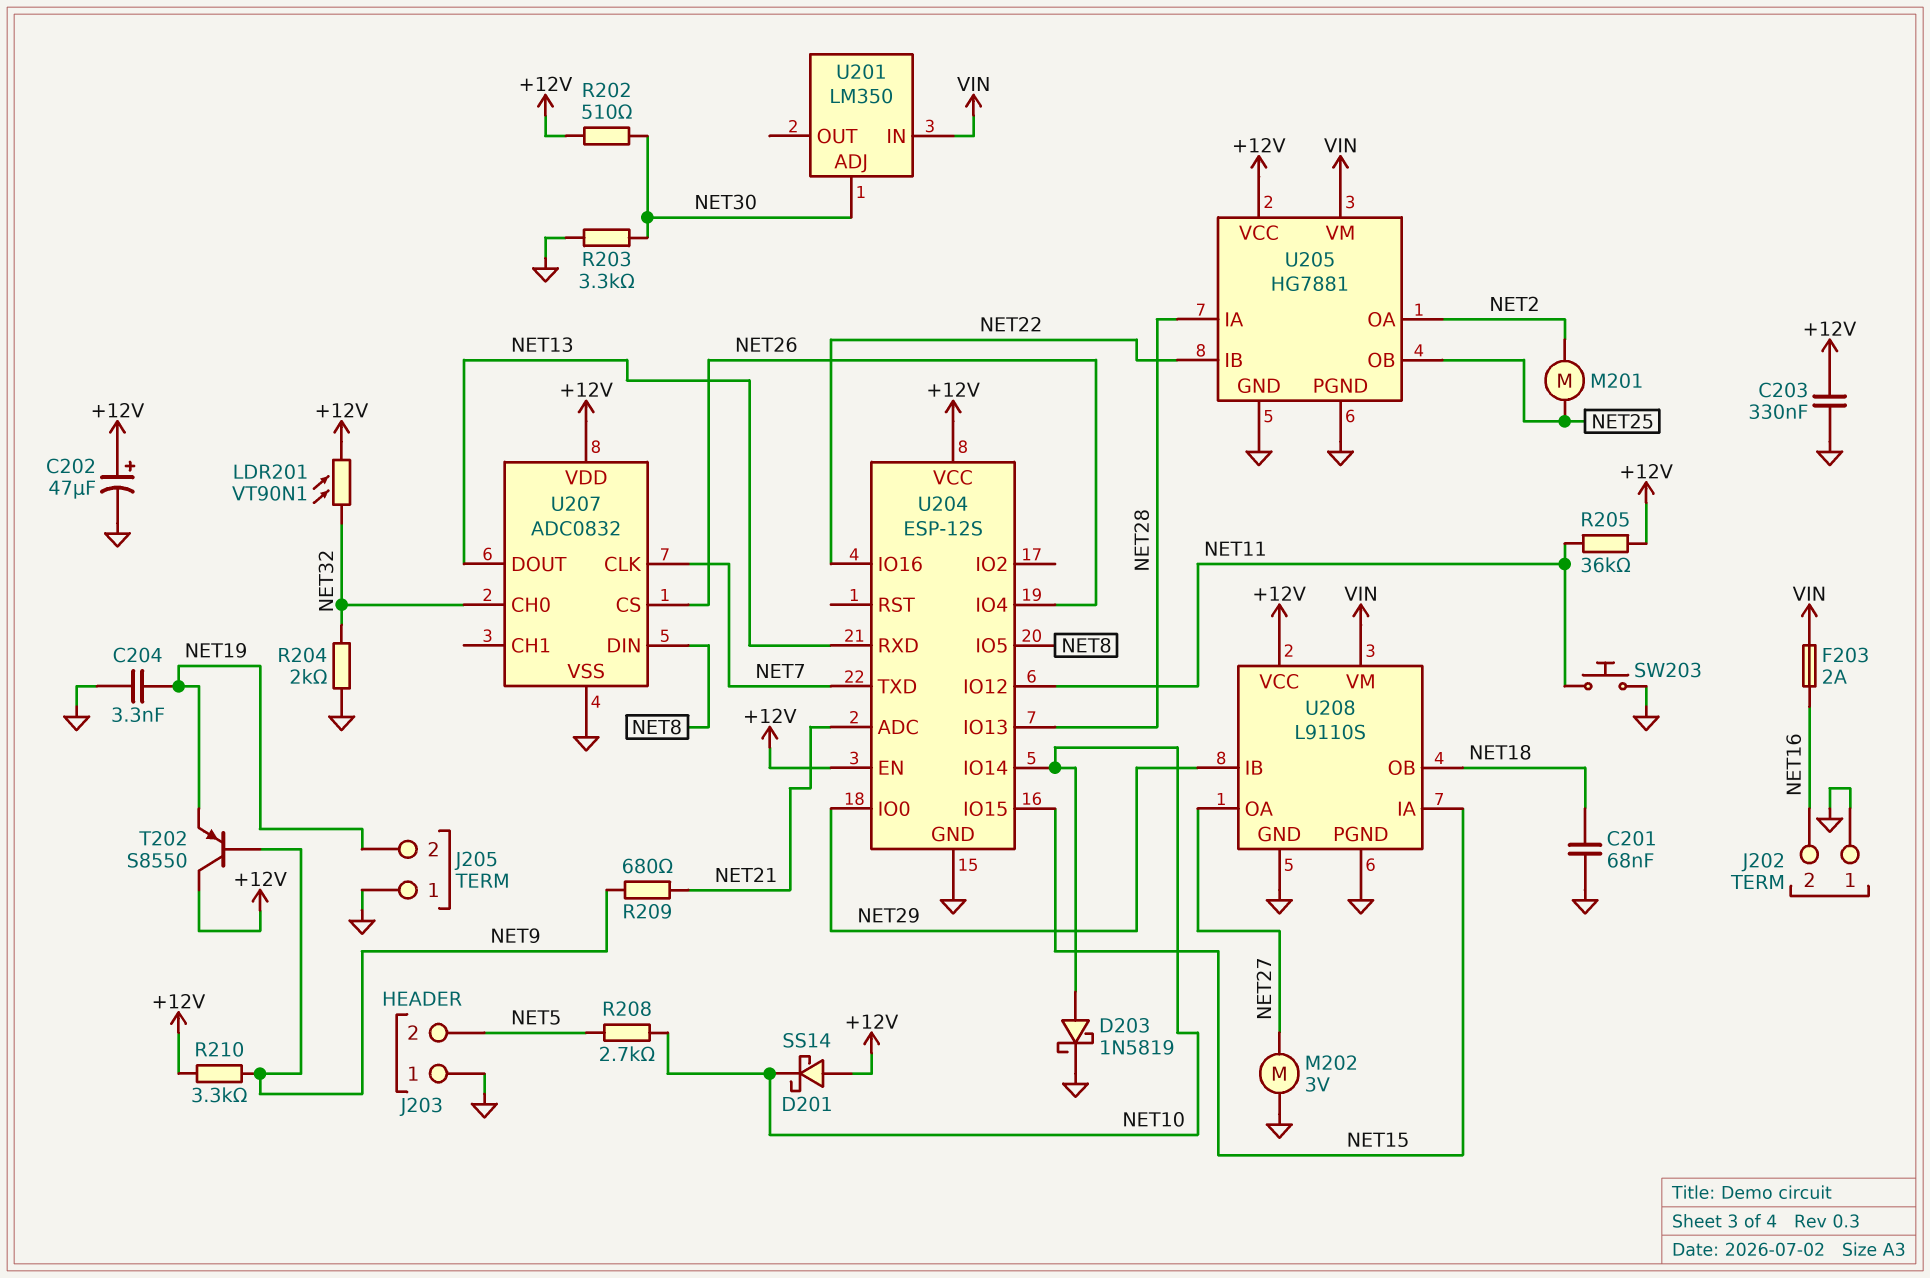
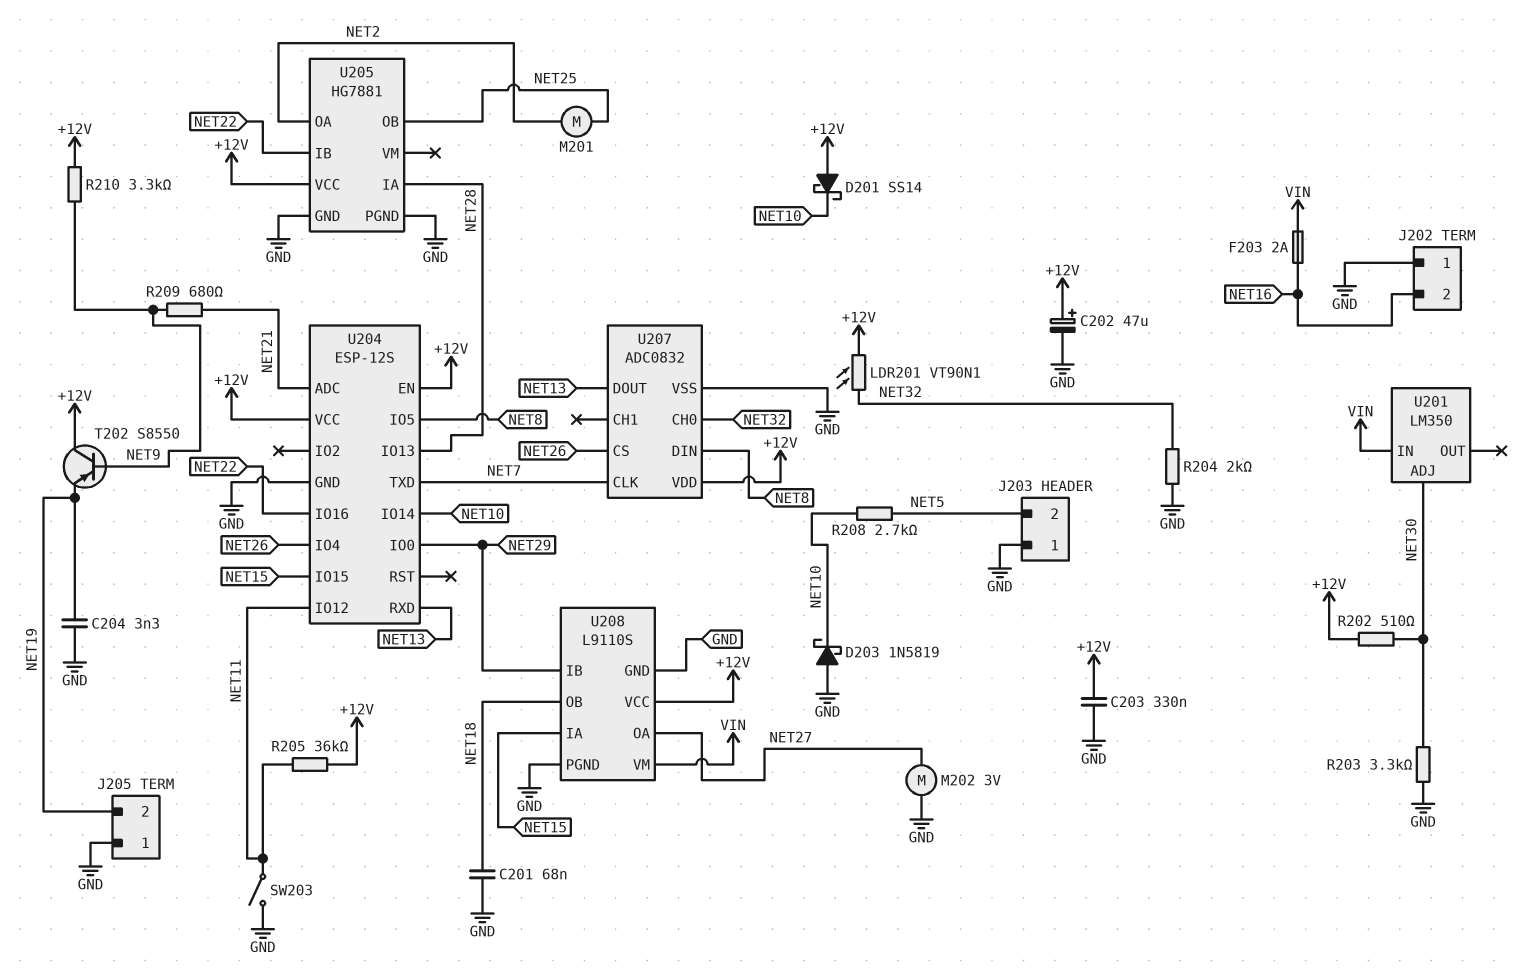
D203: schottky 1N5819 (A NET10, K GND) -> schottky 1N5819 (A GND, K NET10)
SW203: button (GND, NET11) -> switch (GND, NET11)
U205 pin VM: VIN -> none

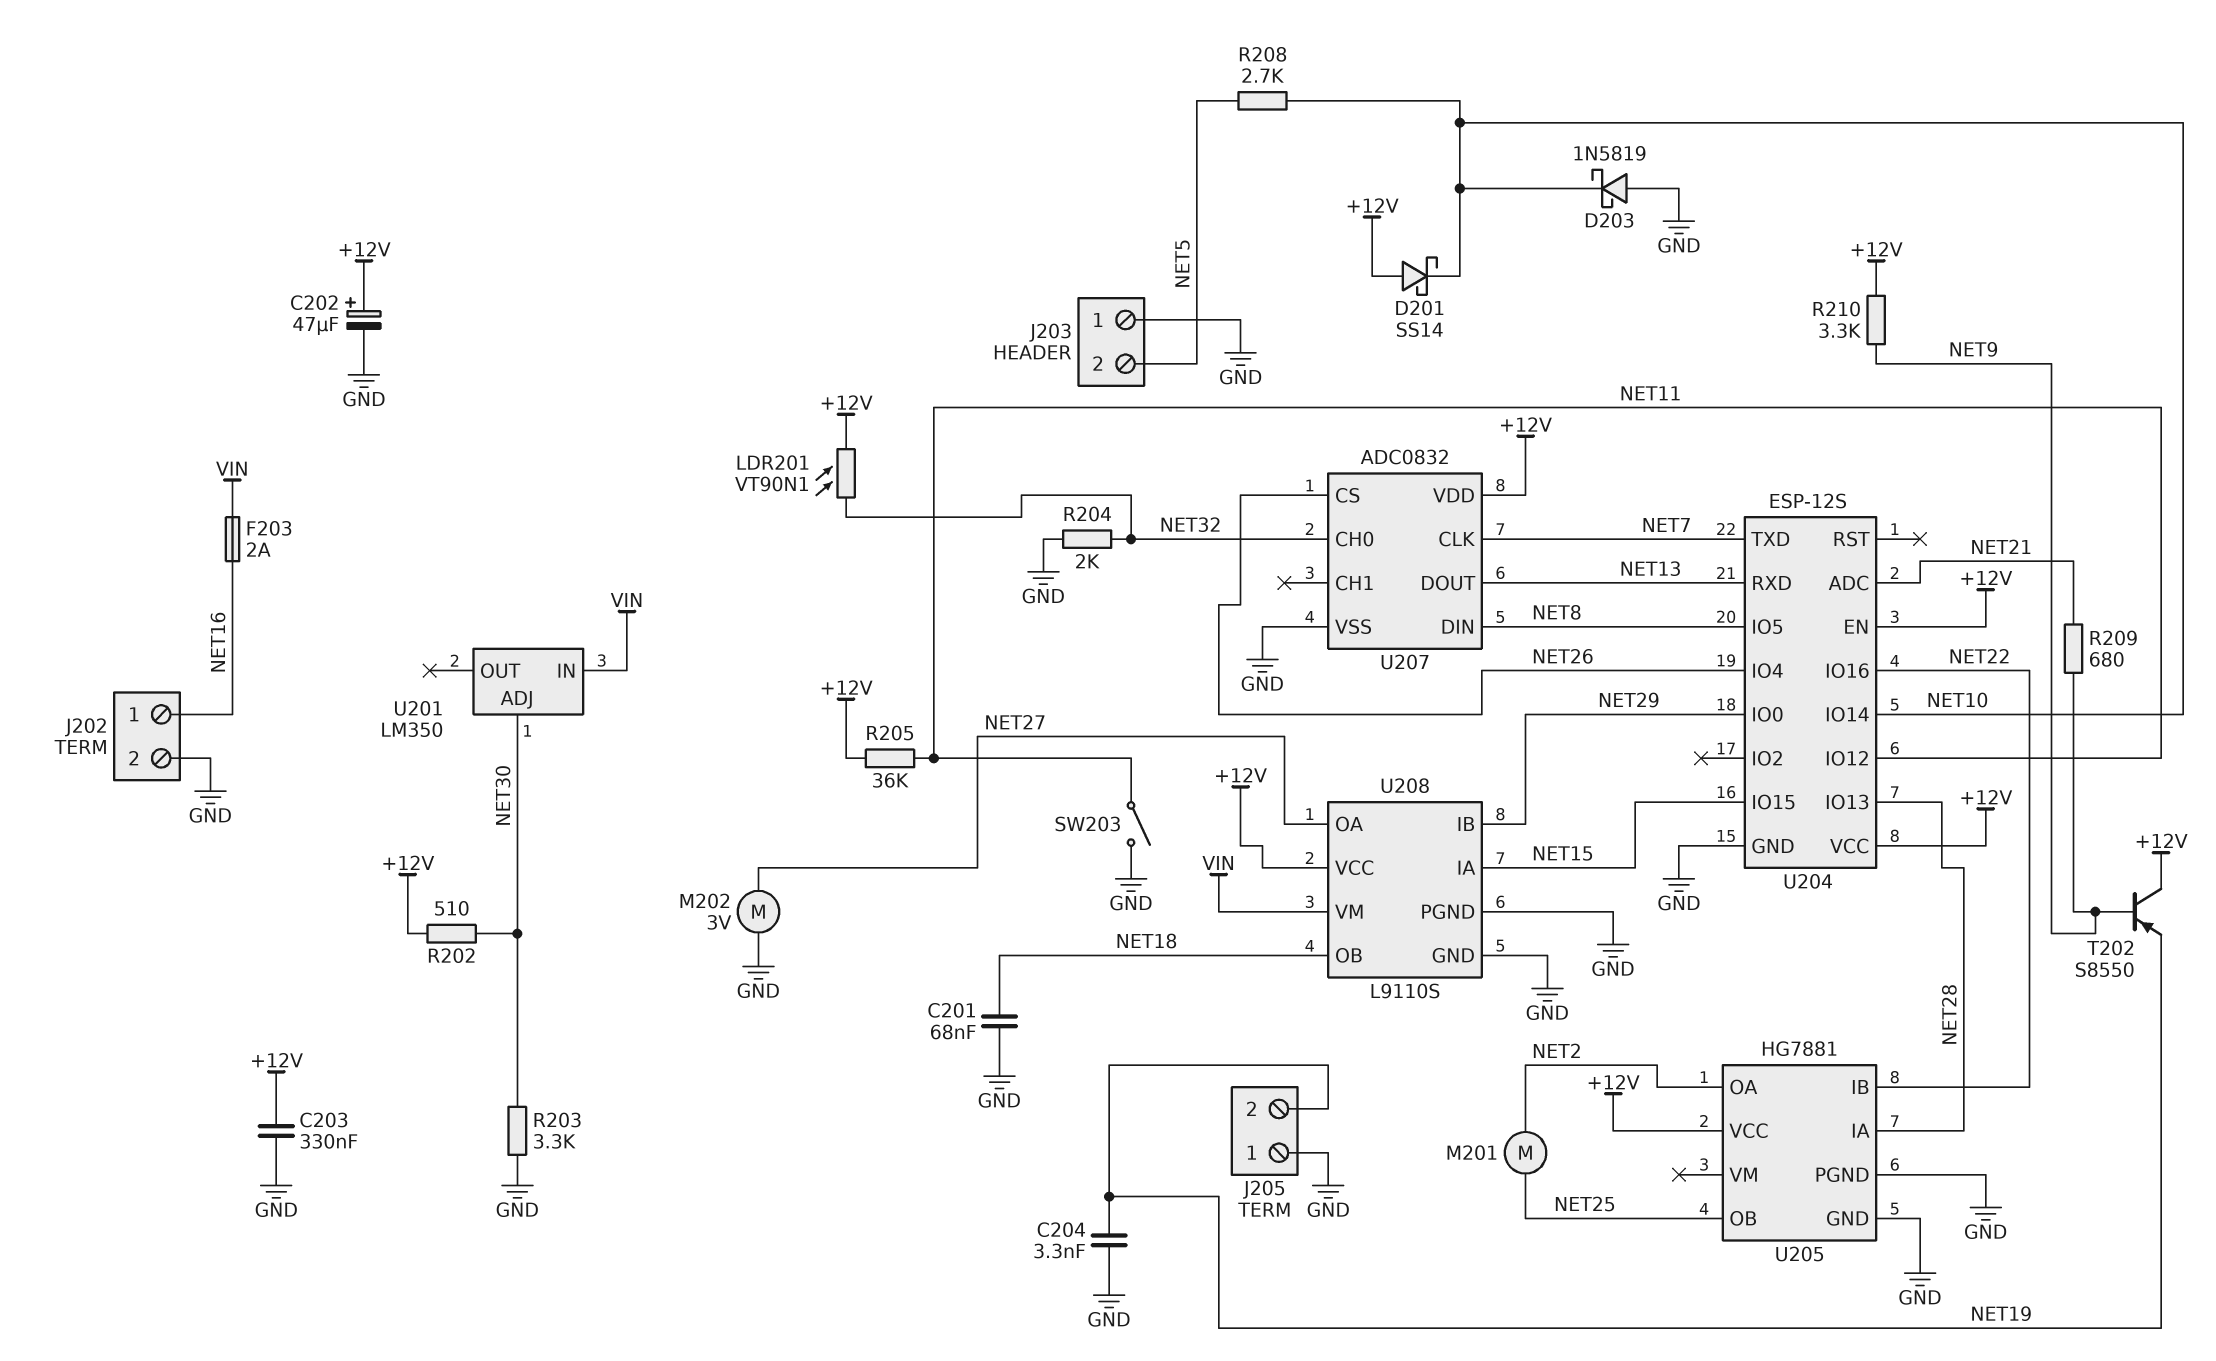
J202 pin 1: GND -> NET16
J202 pin 2: NET16 -> GND

